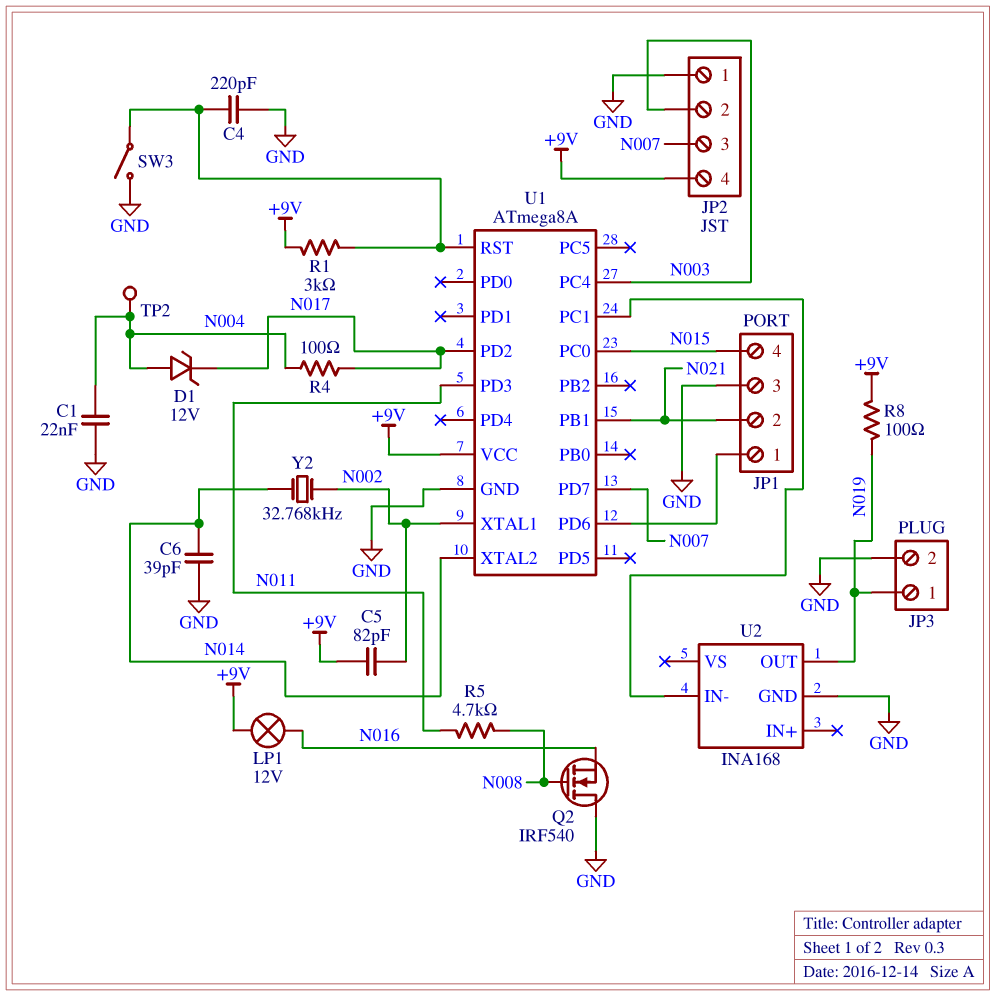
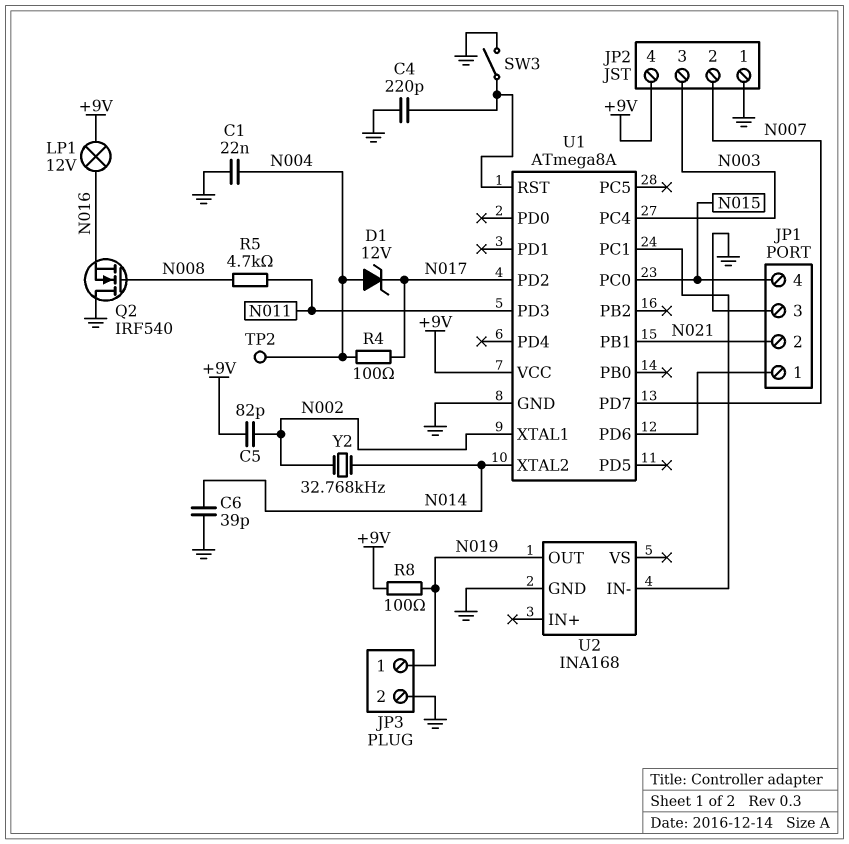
JP2 pin 2: N003 -> N007
JP2 pin 3: N007 -> N003
R1: 3k (+9V, U1/RST) -> none

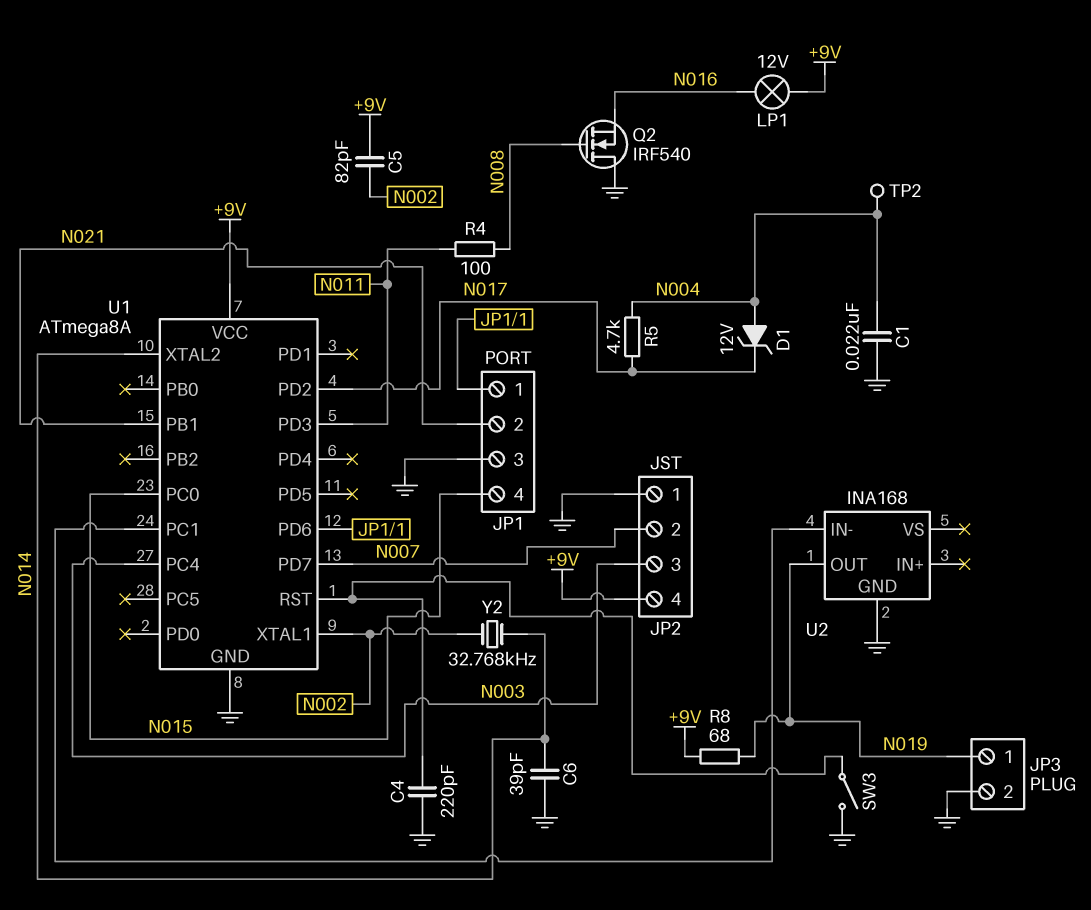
R4: 100 (N004, N017) -> 100 (N008, N011)
R5: 4.7k (N008, N011) -> 4.7k (N004, N017)
R8: 100 (+9V, N019) -> 68 (+9V, N019)

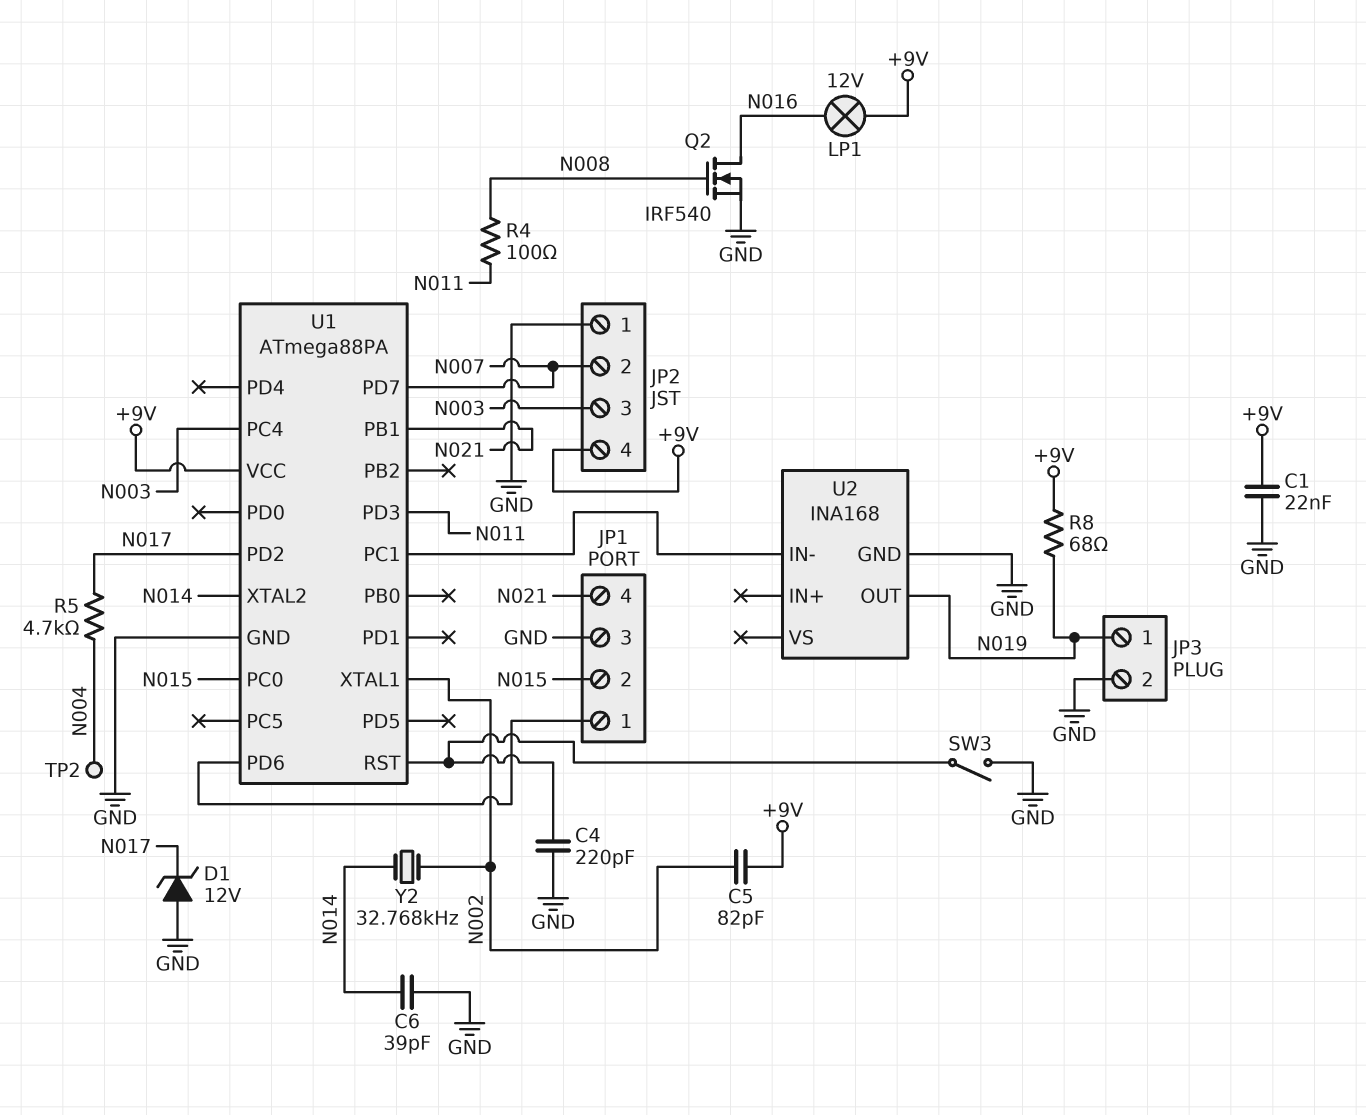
C1: 22nF (GND, N004) -> 22nF (+9V, GND)
D1: zener 12V (A N004, K N017) -> zener 12V (A GND, K N017)
JP1 pin 2: N021 -> N015
JP1 pin 4: N015 -> N021
Q2: NMOS IRF540 (G N008, D GND, S N016) -> NMOS IRF540 (G N008, D N016, S GND)
U1: ATmega8A -> ATmega88PA

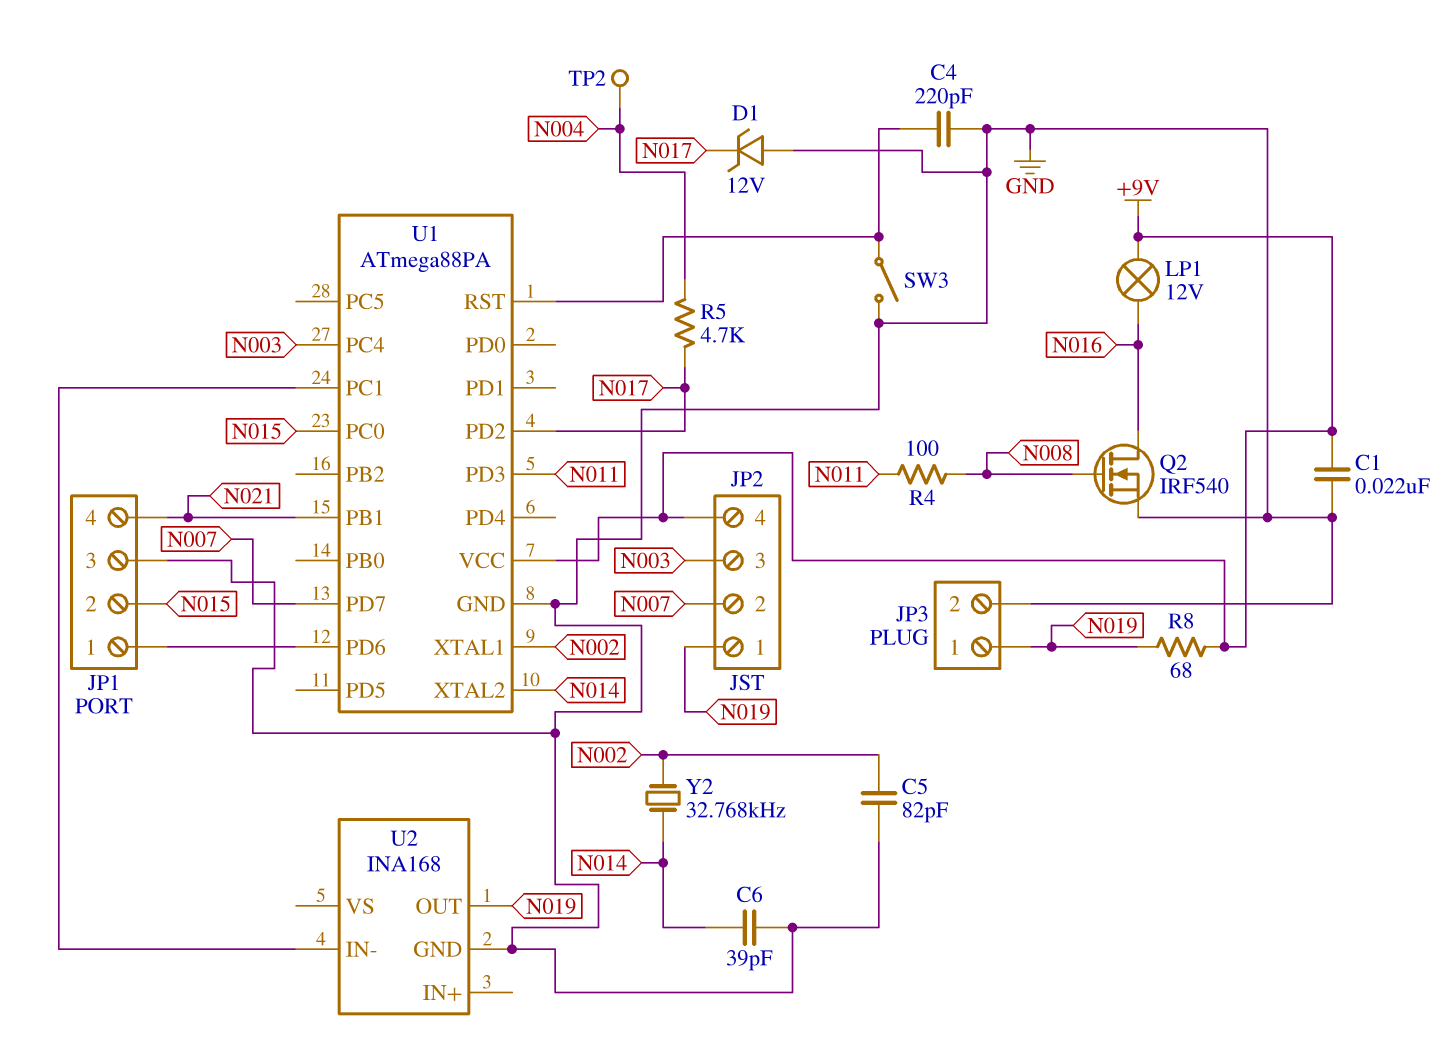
C5: 82pF (+9V, N002) -> 82pF (GND, N002)
JP2 pin 1: GND -> N019

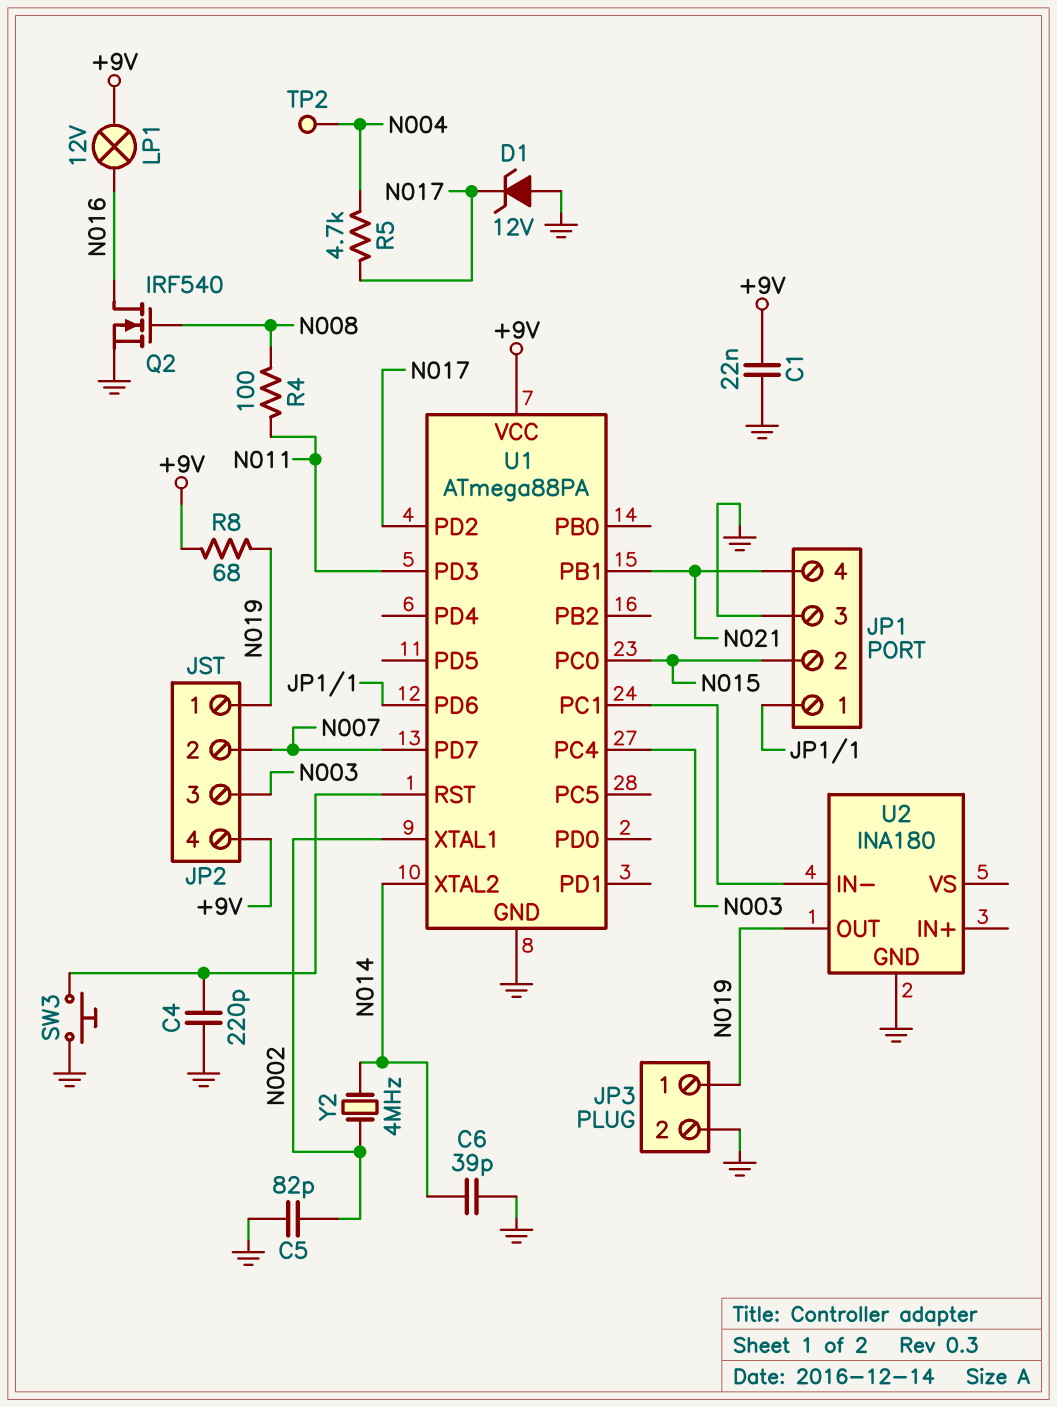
SW3: switch (GND, U1/RST) -> button (GND, U1/RST)
U2: INA168 -> INA180
Y2: 32.768kHz (N002, N014) -> 4MHz (N002, N014)

